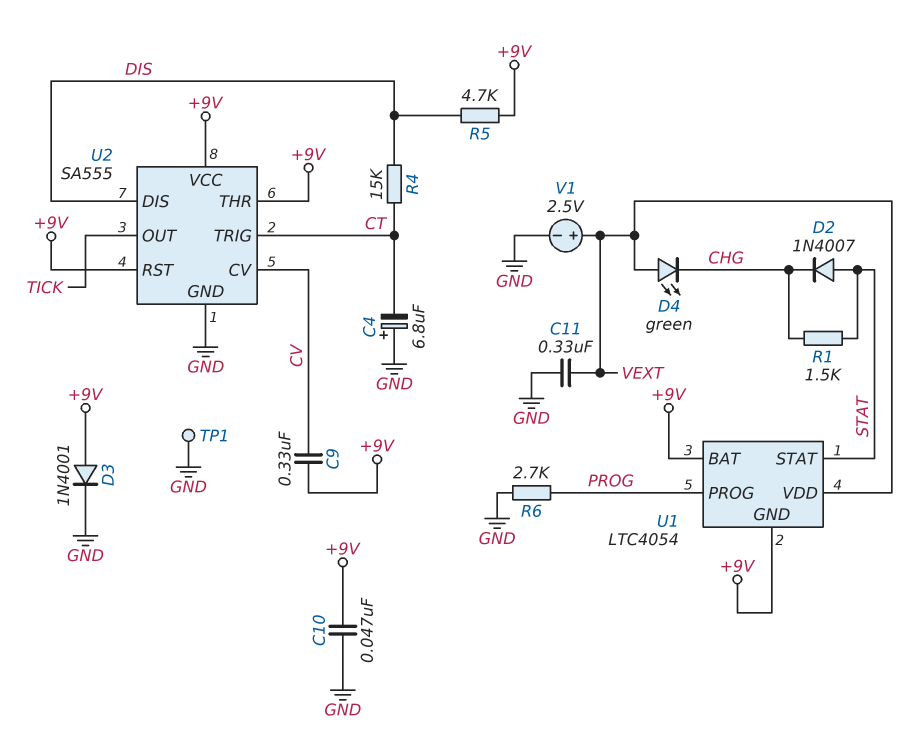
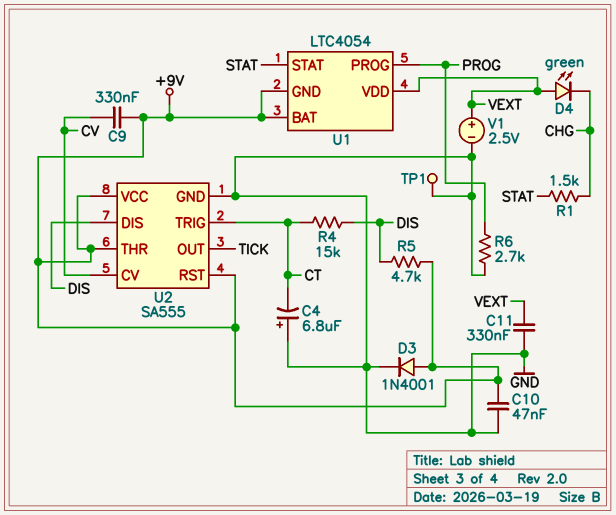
D2: diode 1N4007 (A STAT, K CHG) -> none

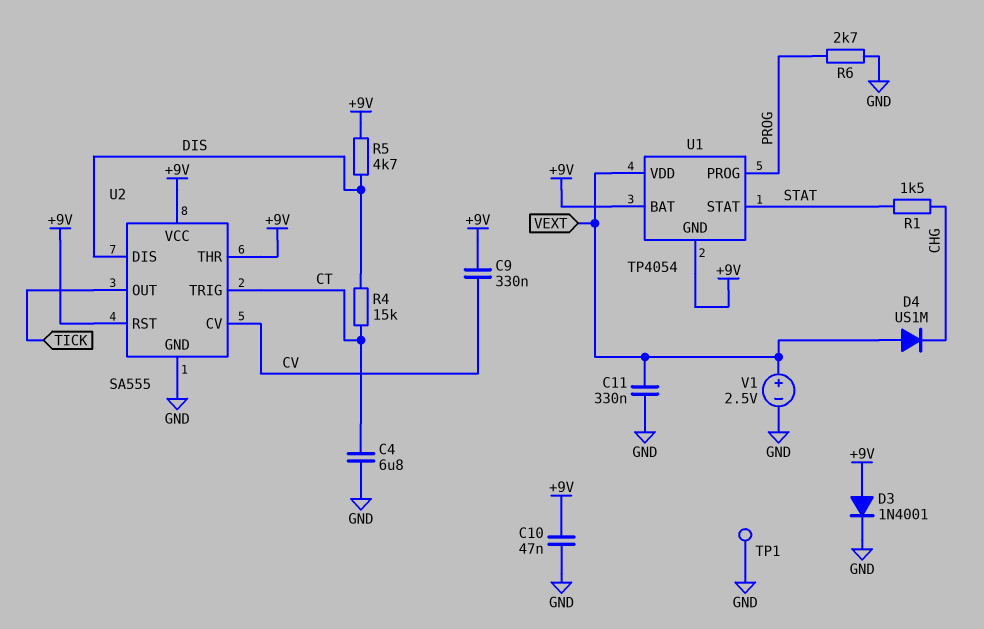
C4: 6.8uF (plus GND, minus CT) -> 6.8uF (CT, GND)
D4: LED green (A VEXT, K CHG) -> diode US1M (A VEXT, K CHG)
U1: LTC4054 -> TP4054

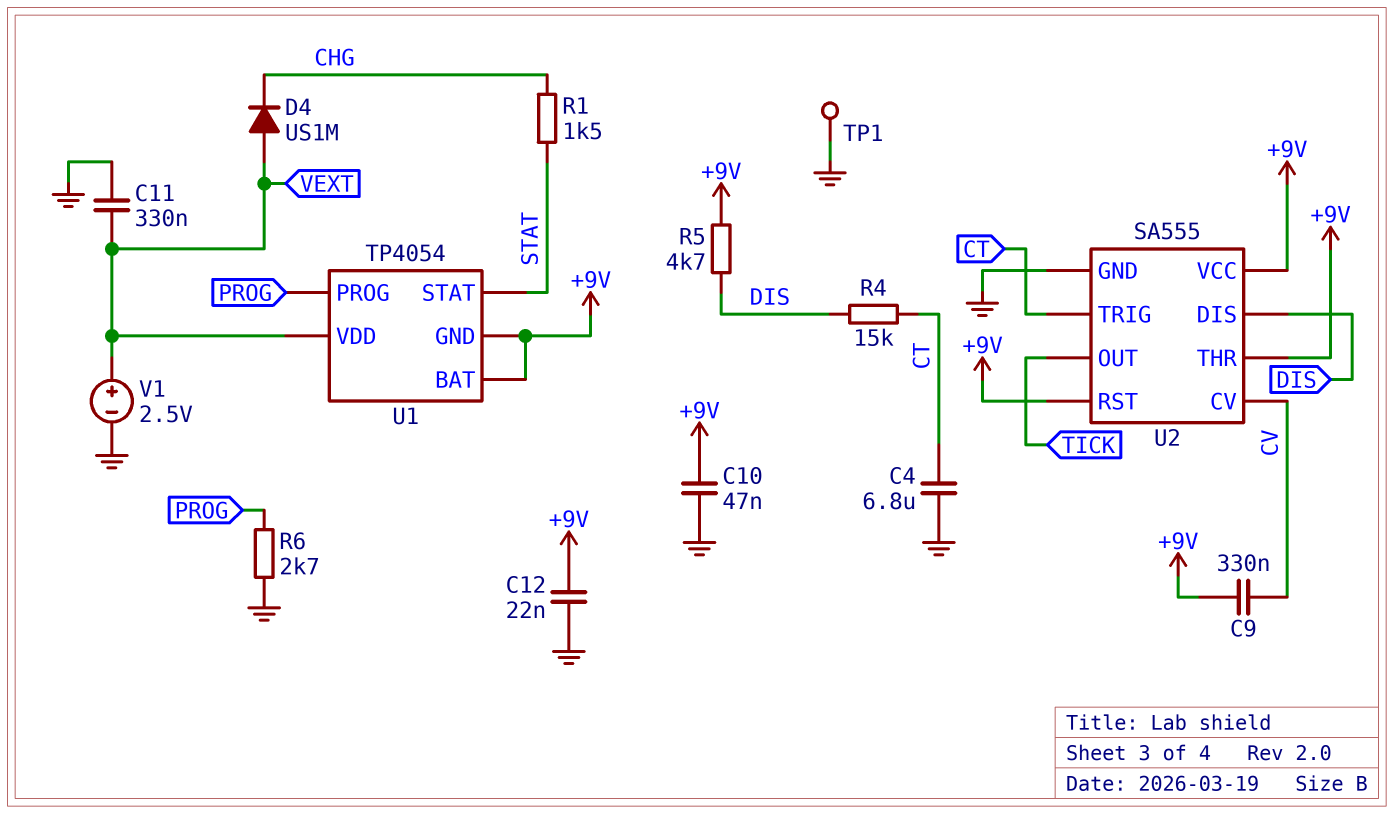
C12: none -> 22nF (+9V, GND)
D3: diode 1N4001 (A +9V, K GND) -> none

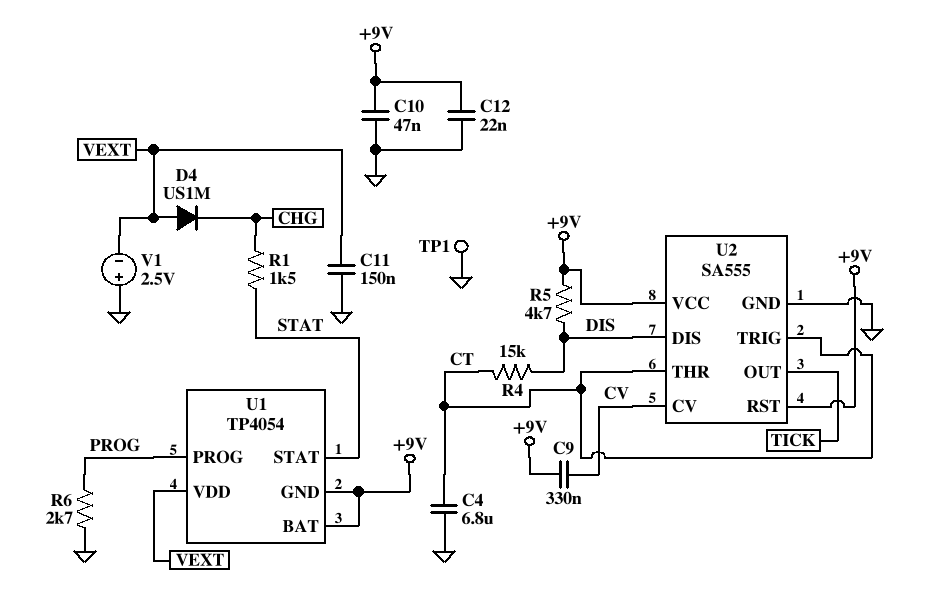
C11: 330nF (GND, VEXT) -> 150nF (GND, VEXT)
U2 pin THR: +9V -> CT
V1: 2.5V (plus VEXT, minus GND) -> 2.5V (plus GND, minus VEXT)

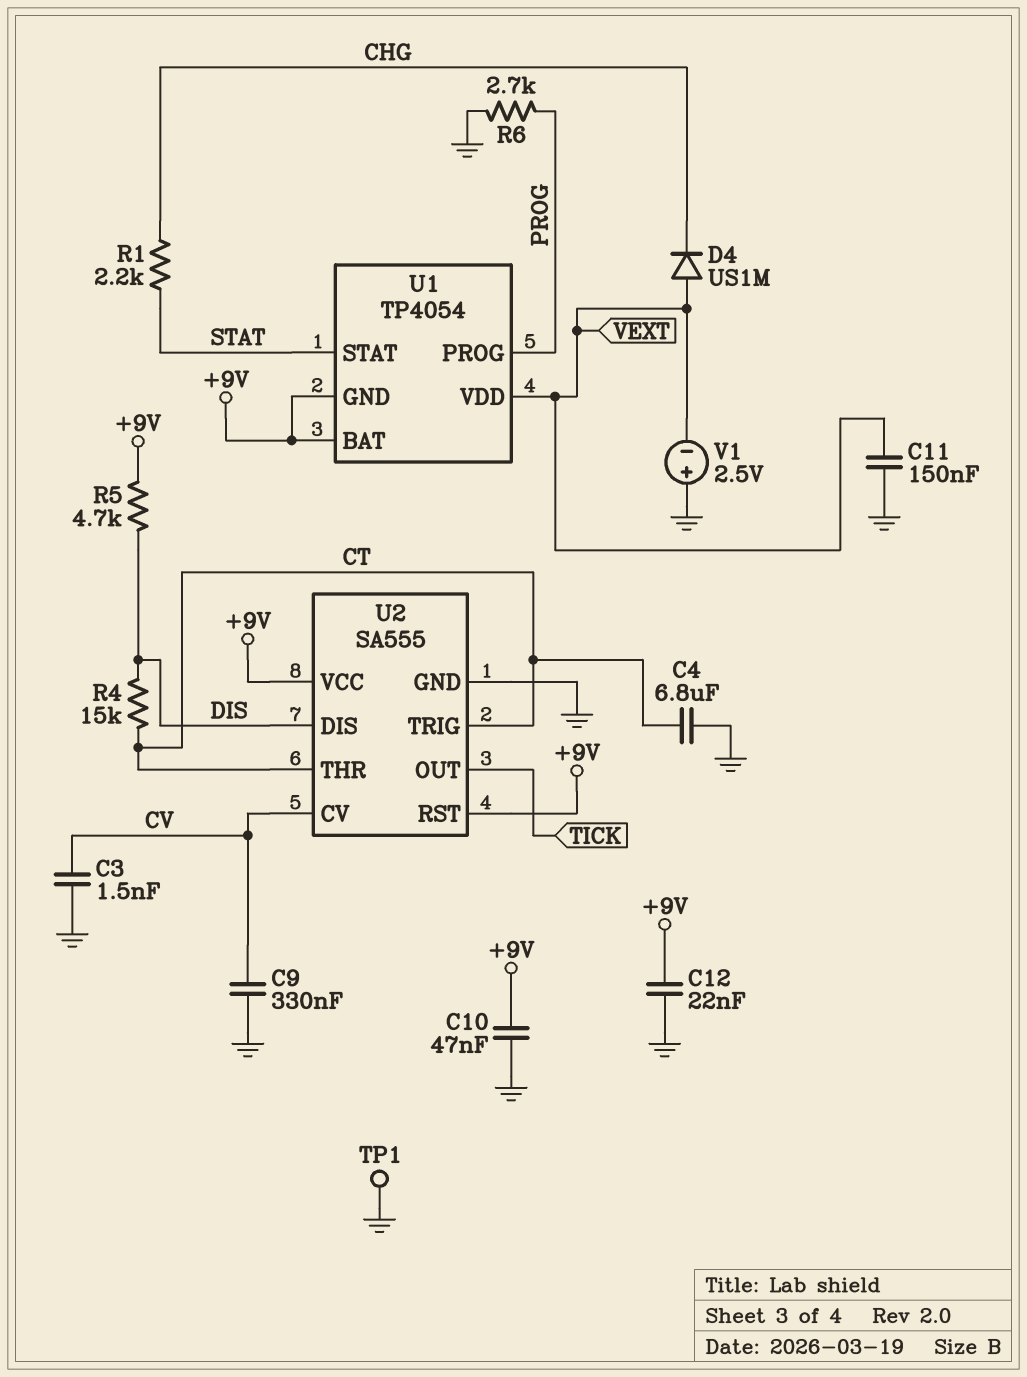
C3: none -> 1.5nF (CV, GND)
C9: 330nF (+9V, CV) -> 330nF (CV, GND)
R1: 1.5k (CHG, STAT) -> 2.2k (CHG, STAT)

